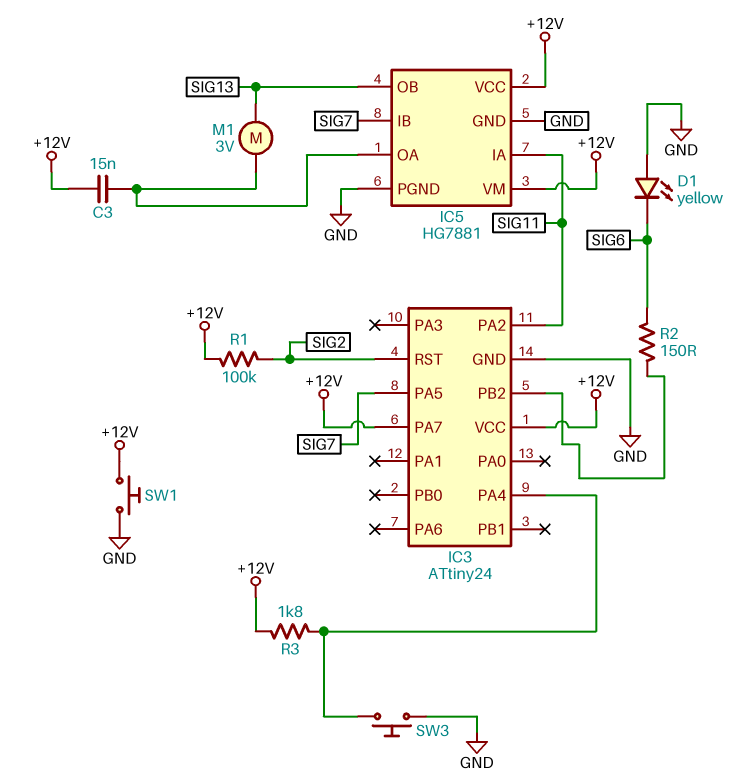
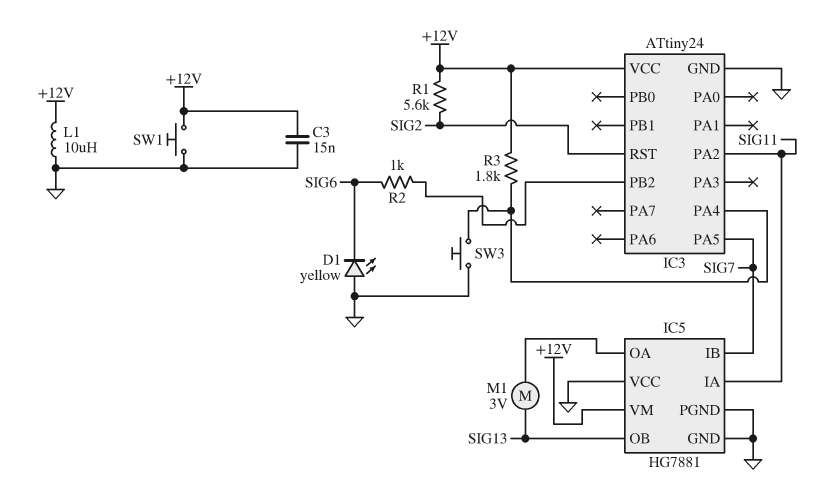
C3: 15nF (+12V, IC5/OA) -> 15nF (+12V, GND)
IC3 pin PA7: +12V -> none
IC5 pin VCC: +12V -> GND
L1: none -> 10uH (+12V, GND)
R1: 100k (+12V, SIG2) -> 5.6k (+12V, SIG2)
R2: 150 (IC3/PB2, SIG6) -> 1k (IC3/PB2, SIG6)

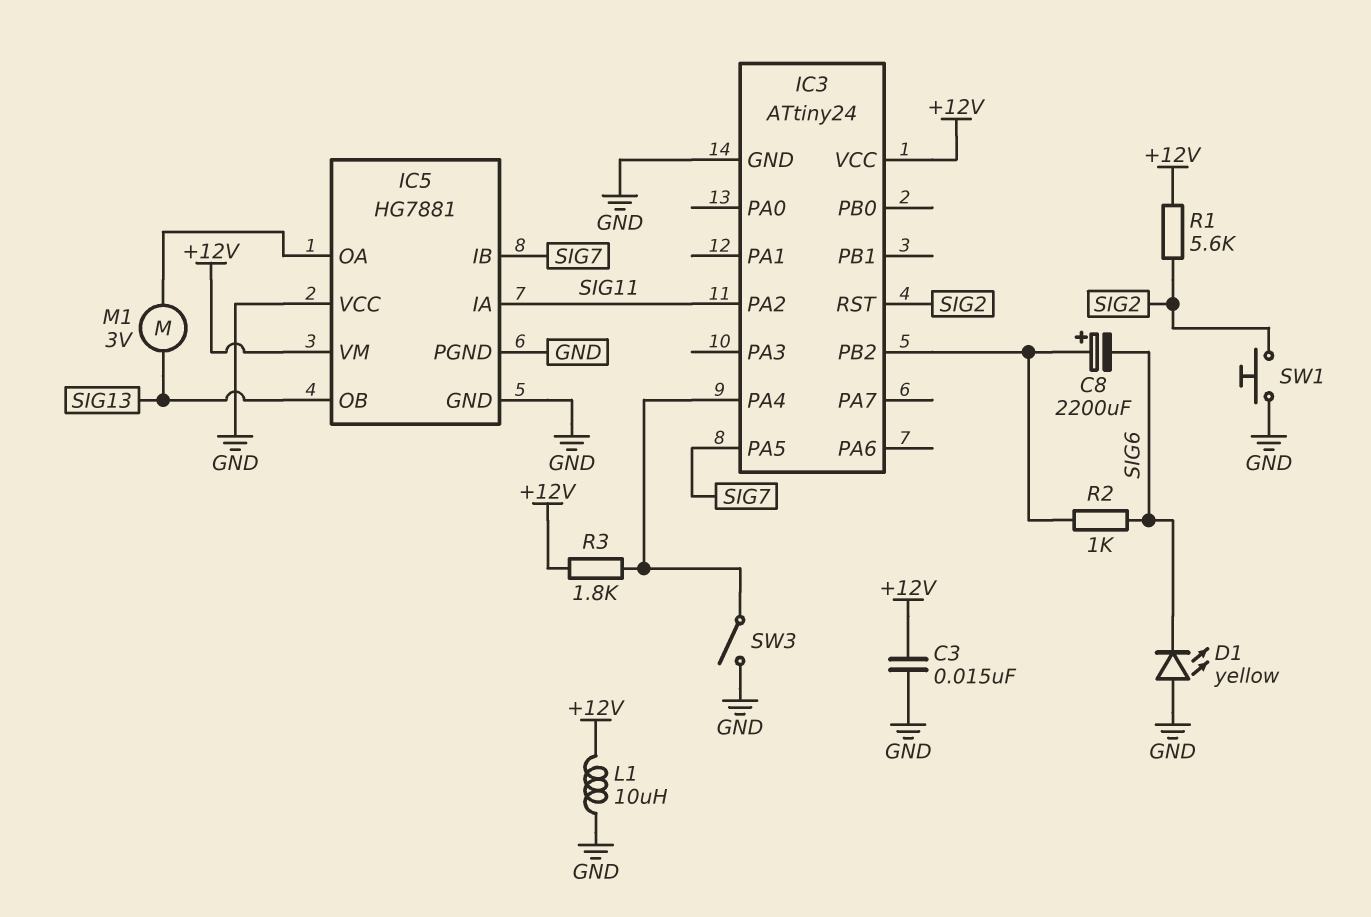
C8: none -> 2200uF (plus IC3/PB2, minus SIG6)
SW1: button (+12V, GND) -> button (GND, SIG2)
SW3: button (GND, IC3/PA4) -> switch (GND, IC3/PA4)

